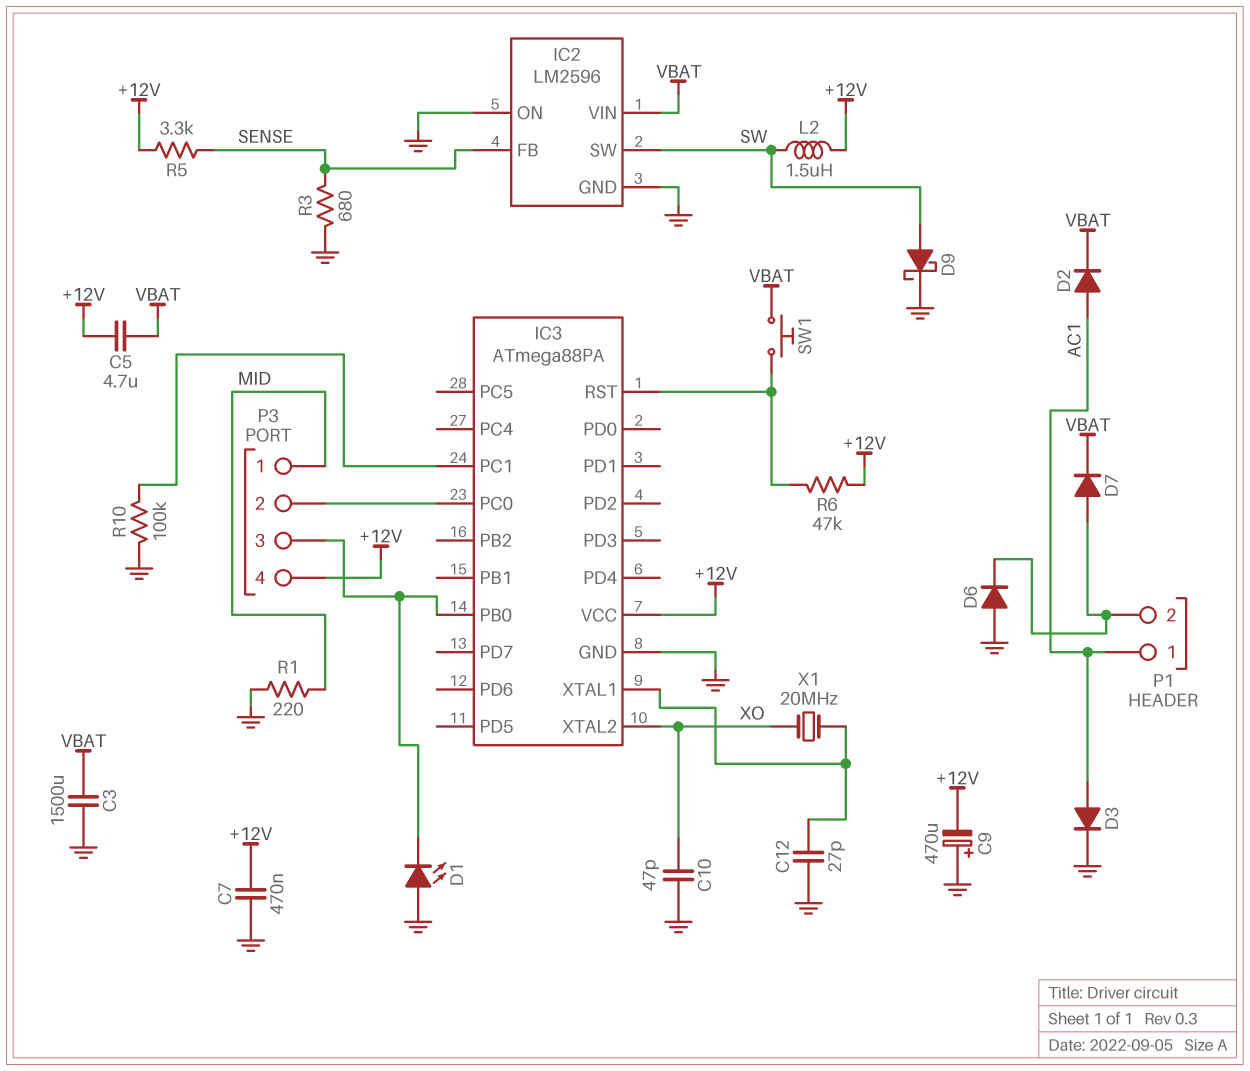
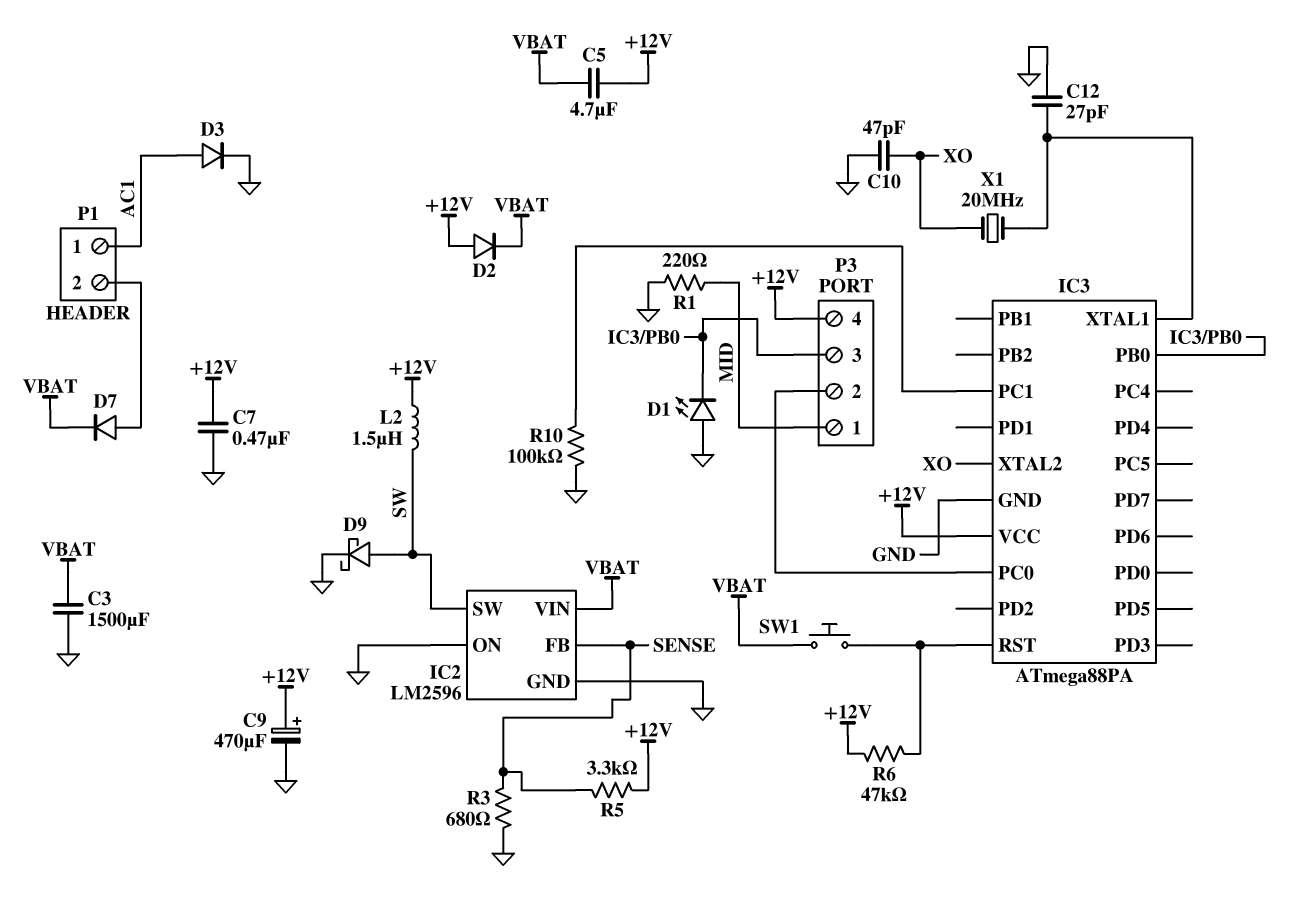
C9: 470uF (plus GND, minus +12V) -> 470uF (plus +12V, minus GND)
D2: diode (A AC1, K VBAT) -> diode (A +12V, K VBAT)
D6: diode (A GND, K P1/2) -> none

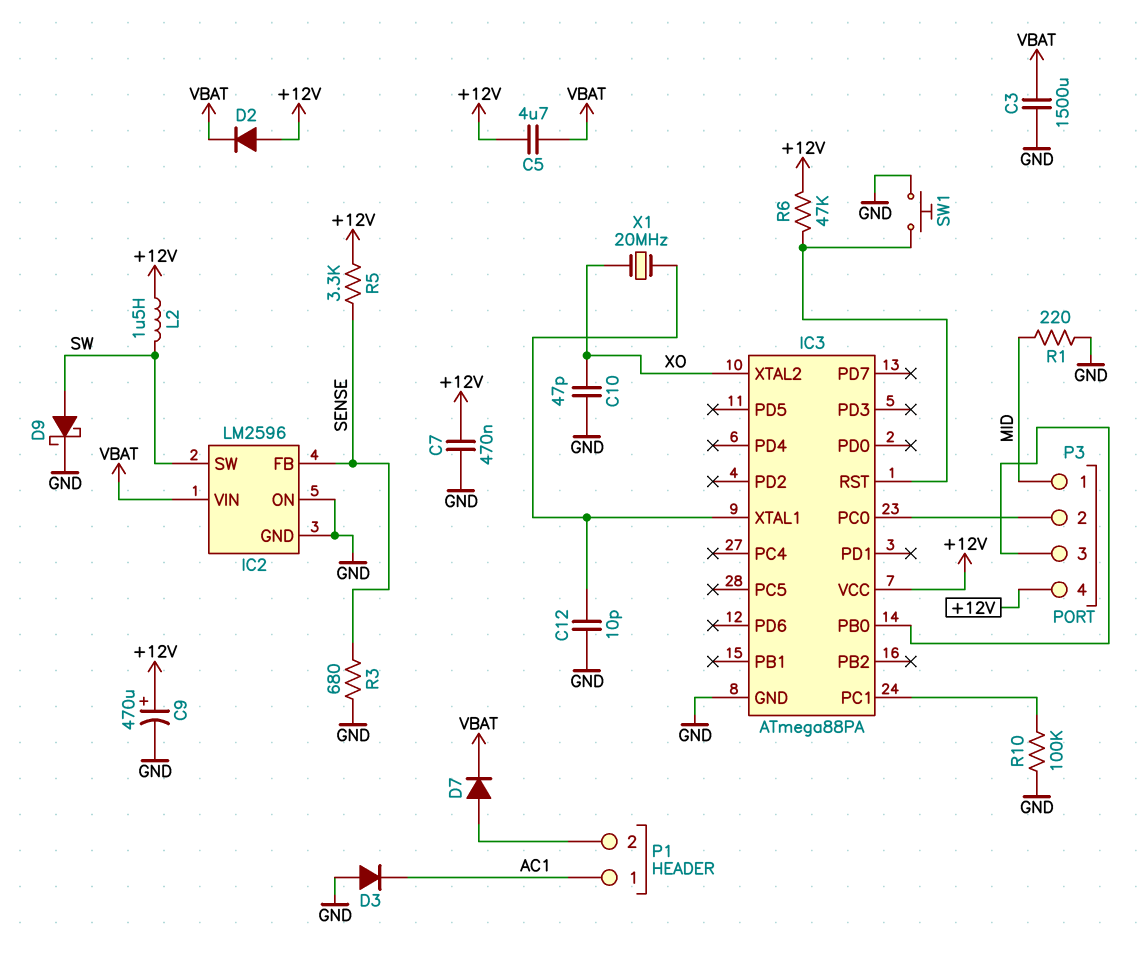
C12: 27pF (GND, IC3/XTAL1) -> 10pF (GND, IC3/XTAL1)
D1: LED (A GND, K IC3/PB0) -> none
D3: diode (A AC1, K GND) -> diode (A GND, K AC1)
SW1: button (IC3/RST, VBAT) -> button (GND, IC3/RST)

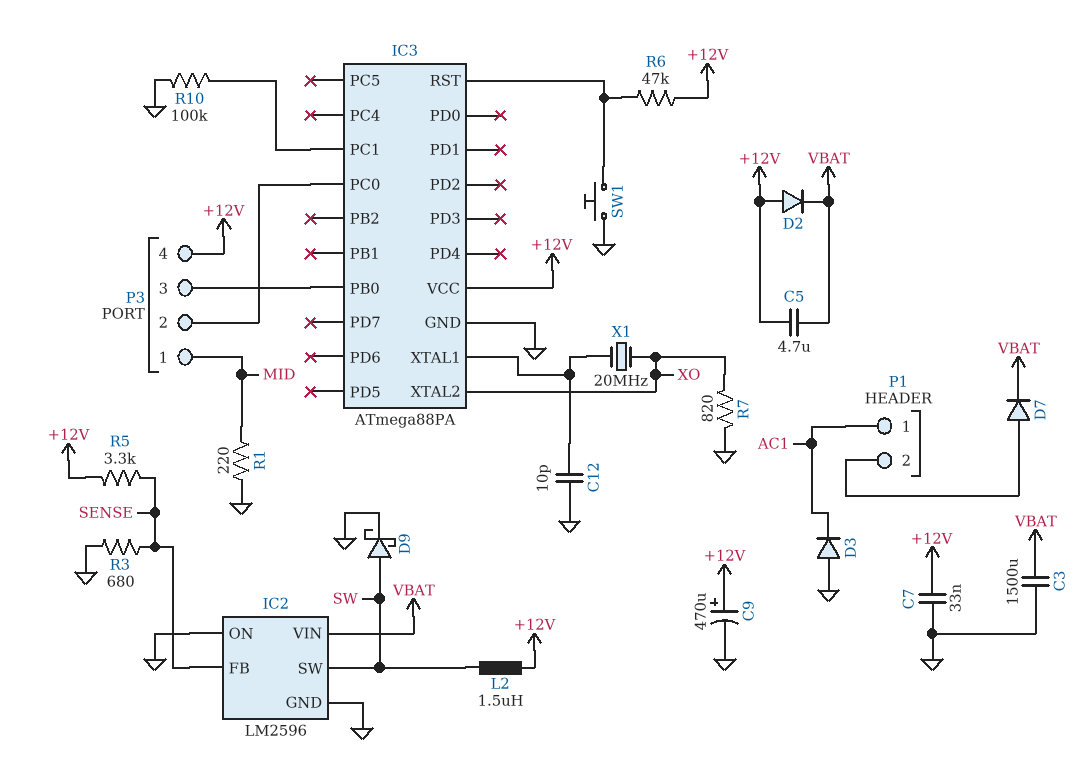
C7: 470nF (+12V, GND) -> 33nF (+12V, GND)
C10: 47pF (GND, XO) -> none
R7: none -> 820 (GND, XO)

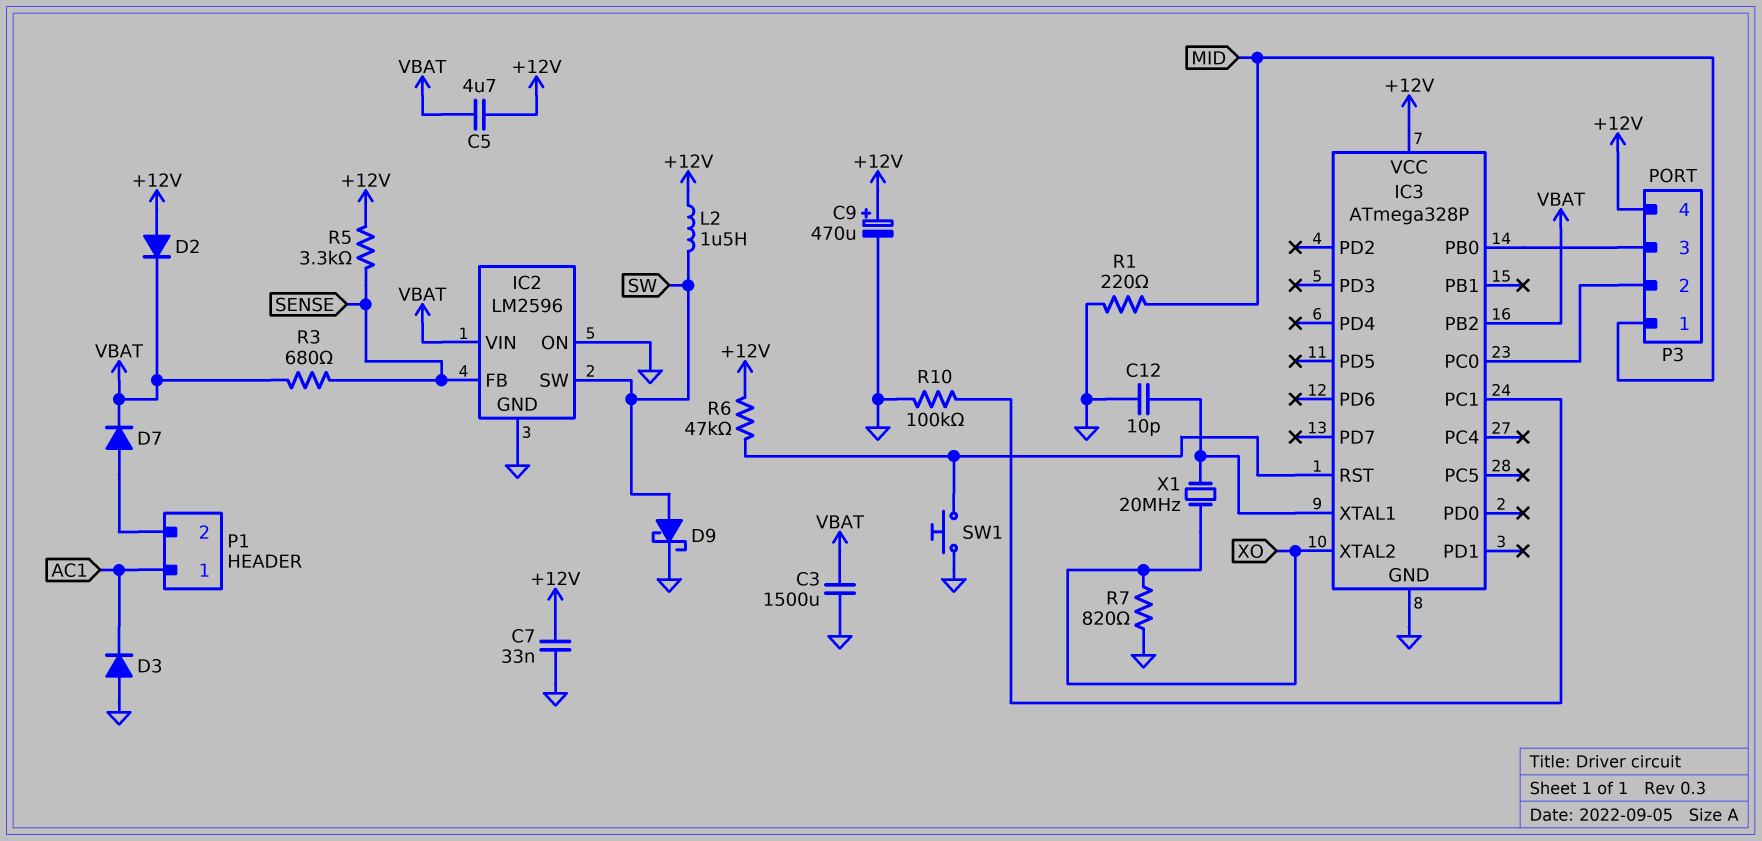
IC3: ATmega88PA -> ATmega328P
IC3 pin PB2: none -> VBAT
R3: 680 (GND, SENSE) -> 680 (SENSE, VBAT)

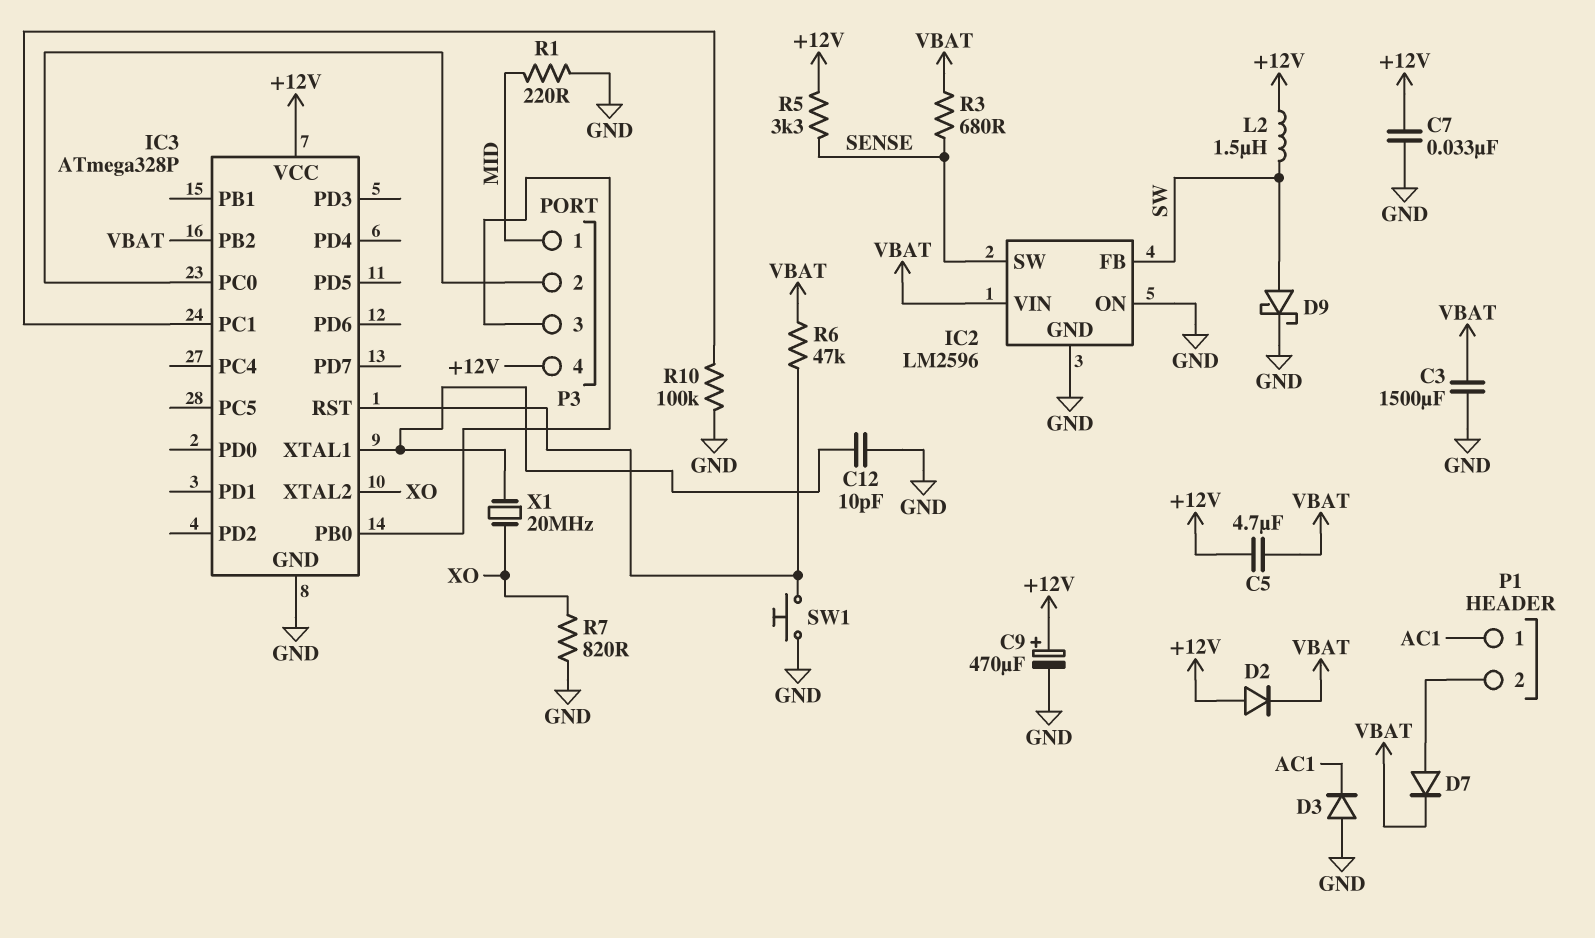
IC2 pin FB: SENSE -> SW
IC2 pin SW: SW -> SENSE
R6: 47k (+12V, IC3/RST) -> 47k (IC3/RST, VBAT)

